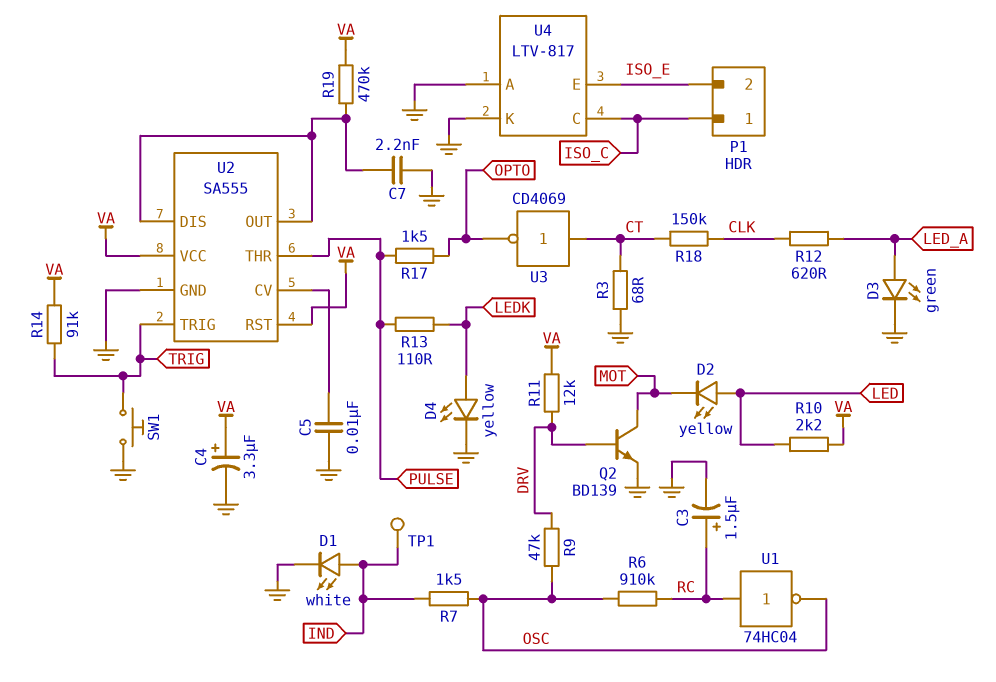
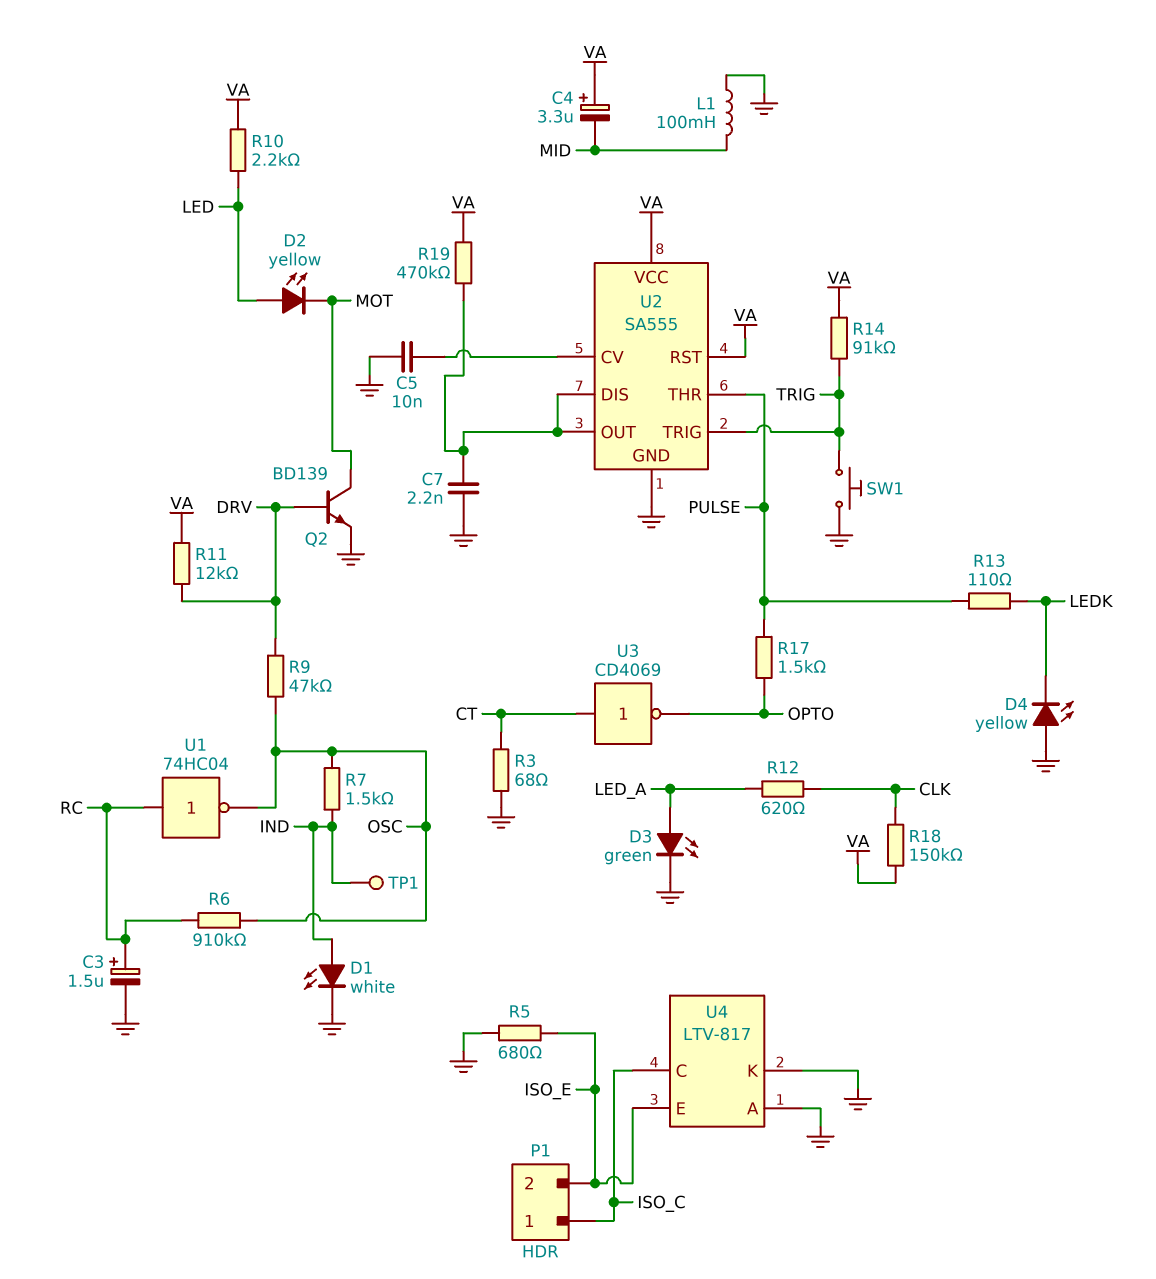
C4: 3.3uF (plus VA, minus GND) -> 3.3uF (plus VA, minus MID)
D4: LED yellow (A LEDK, K GND) -> LED yellow (A GND, K LEDK)
L1: none -> 100mH (GND, MID)
R5: none -> 680 (GND, ISO_E)
R18: 150k (CLK, CT) -> 150k (CLK, VA)

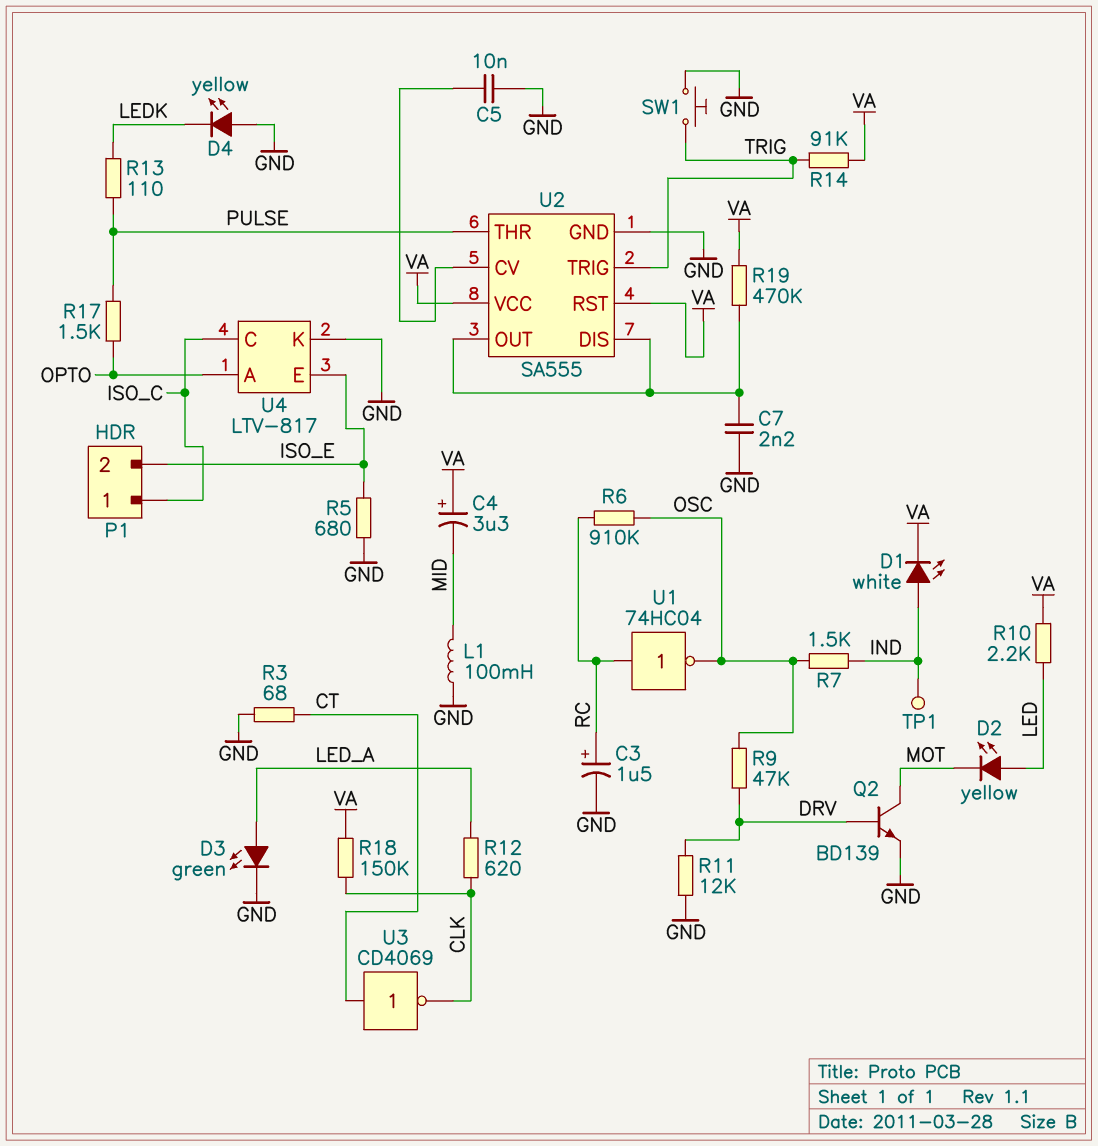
D1: LED white (A IND, K GND) -> LED white (A IND, K VA)
R11: 12k (DRV, VA) -> 12k (DRV, GND)
U3: NOT CD4069 (in CT, out OPTO) -> NOT CD4069 (in CT, out CLK)
U4 pin A: GND -> OPTO

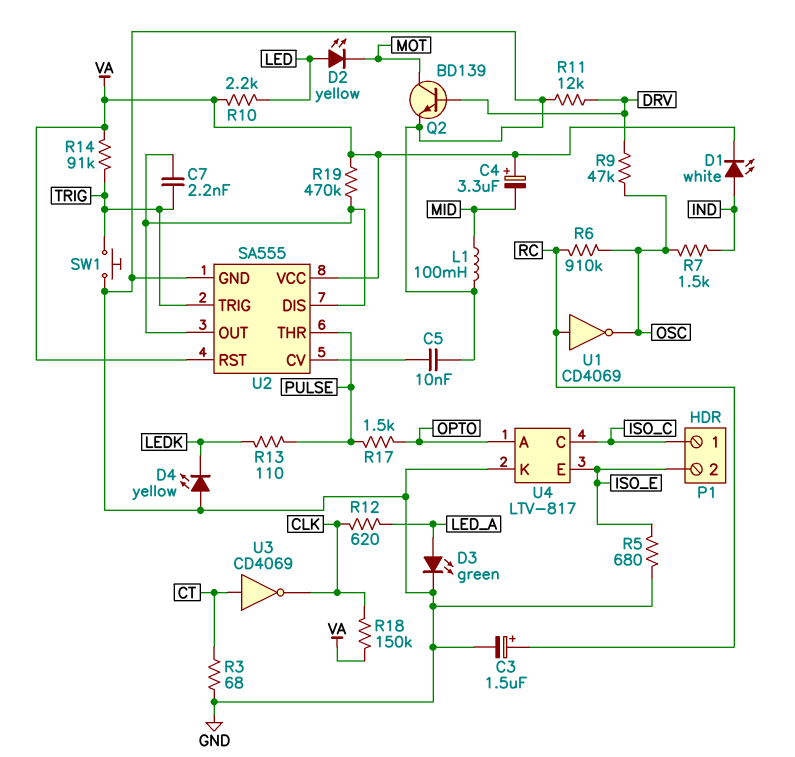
C7: 2.2nF (GND, U2/DIS) -> 2.2nF (TRIG, U2/DIS)
TP1: test point (IND) -> none
U1: NOT 74HC04 (in RC, out OSC) -> NOT CD4069 (in RC, out OSC)

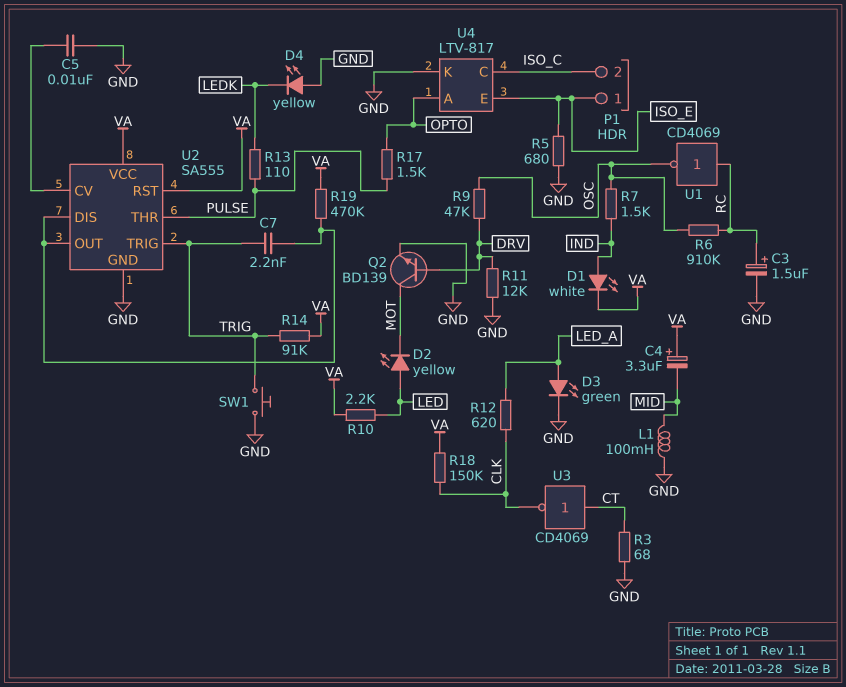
P1 pin 1: ISO_C -> ISO_E
P1 pin 2: ISO_E -> ISO_C

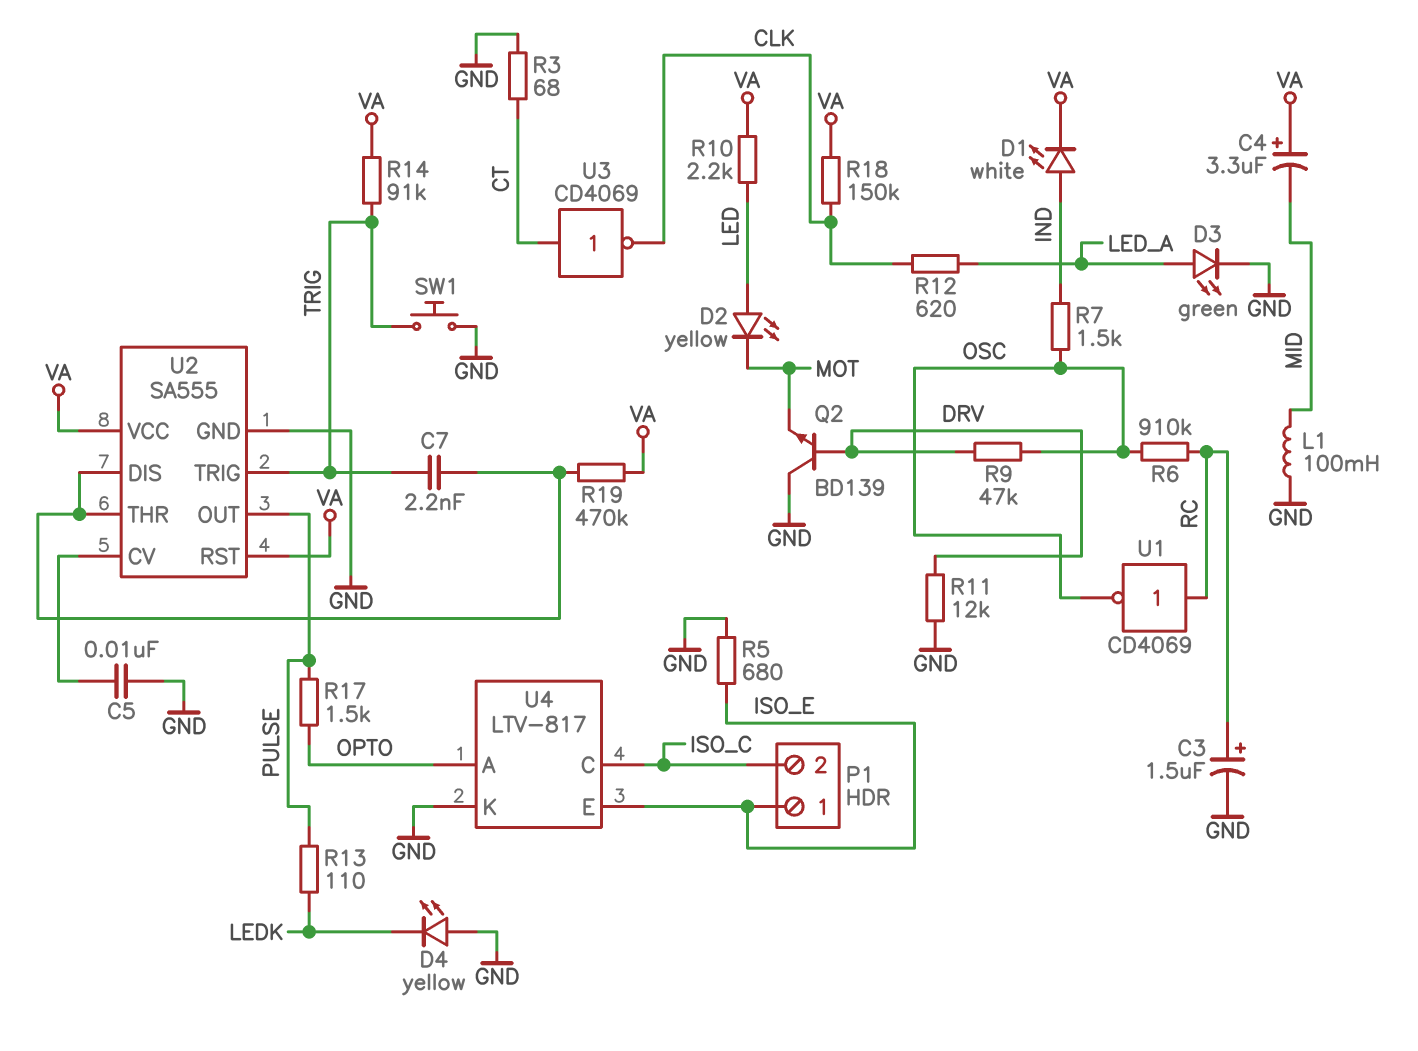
Q2: NPN BD139 (B DRV, C MOT, E GND) -> NPN BD139 (B DRV, C GND, E MOT)
U2 pin OUT: U2/DIS -> PULSE
U2 pin THR: PULSE -> U2/DIS

